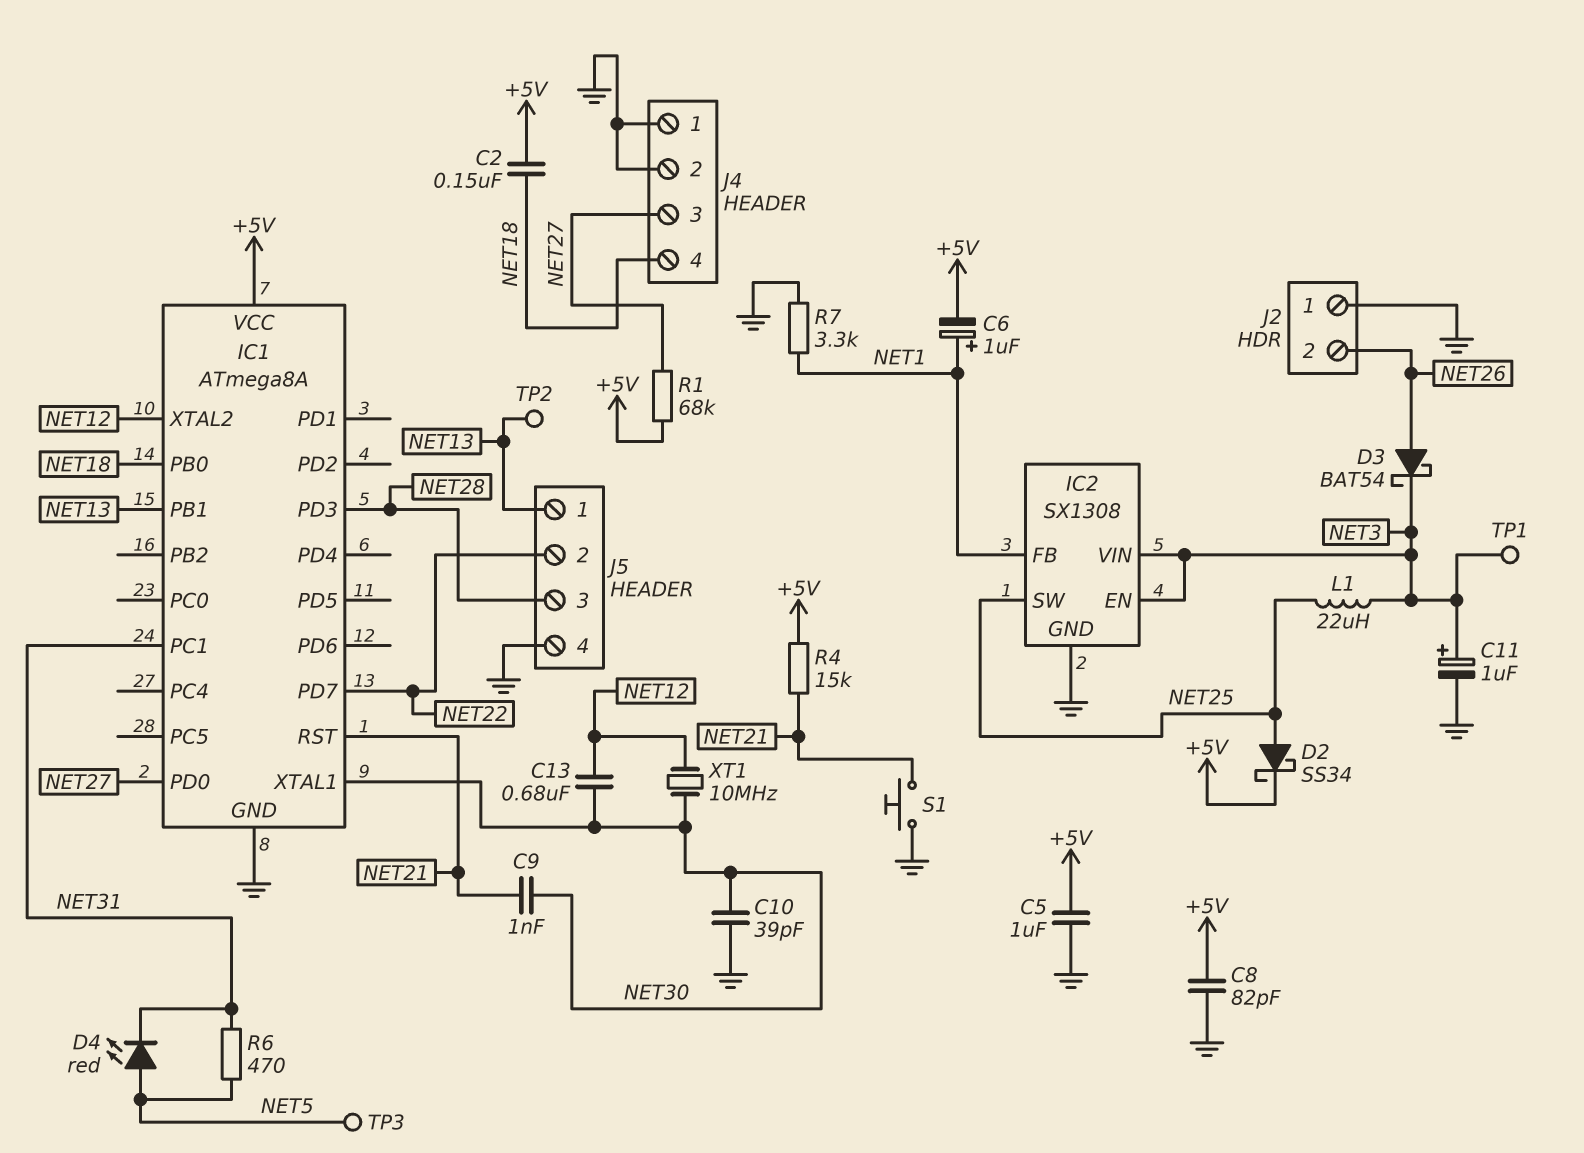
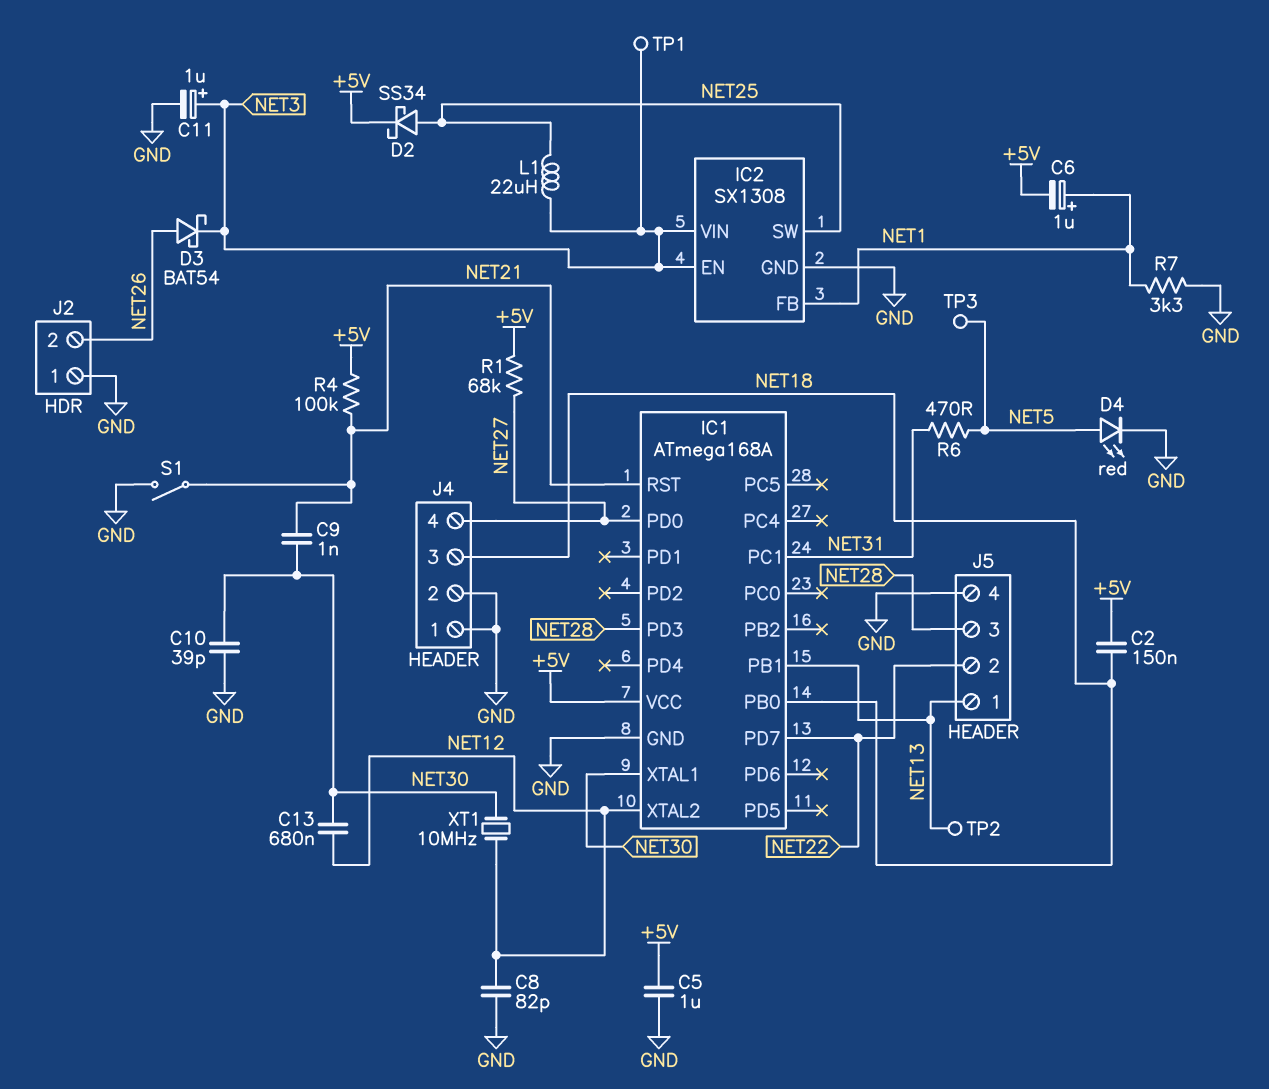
C8: 82pF (+5V, GND) -> 82pF (GND, NET12)
D4: LED red (A NET5, K NET31) -> LED red (A NET5, K GND)
IC1: ATmega8A -> ATmega168A
J4 pin 3: NET27 -> NET18
J4 pin 4: NET18 -> NET27
R4: 15k (+5V, NET21) -> 100k (+5V, NET21)
S1: button (GND, NET21) -> switch (GND, NET21)

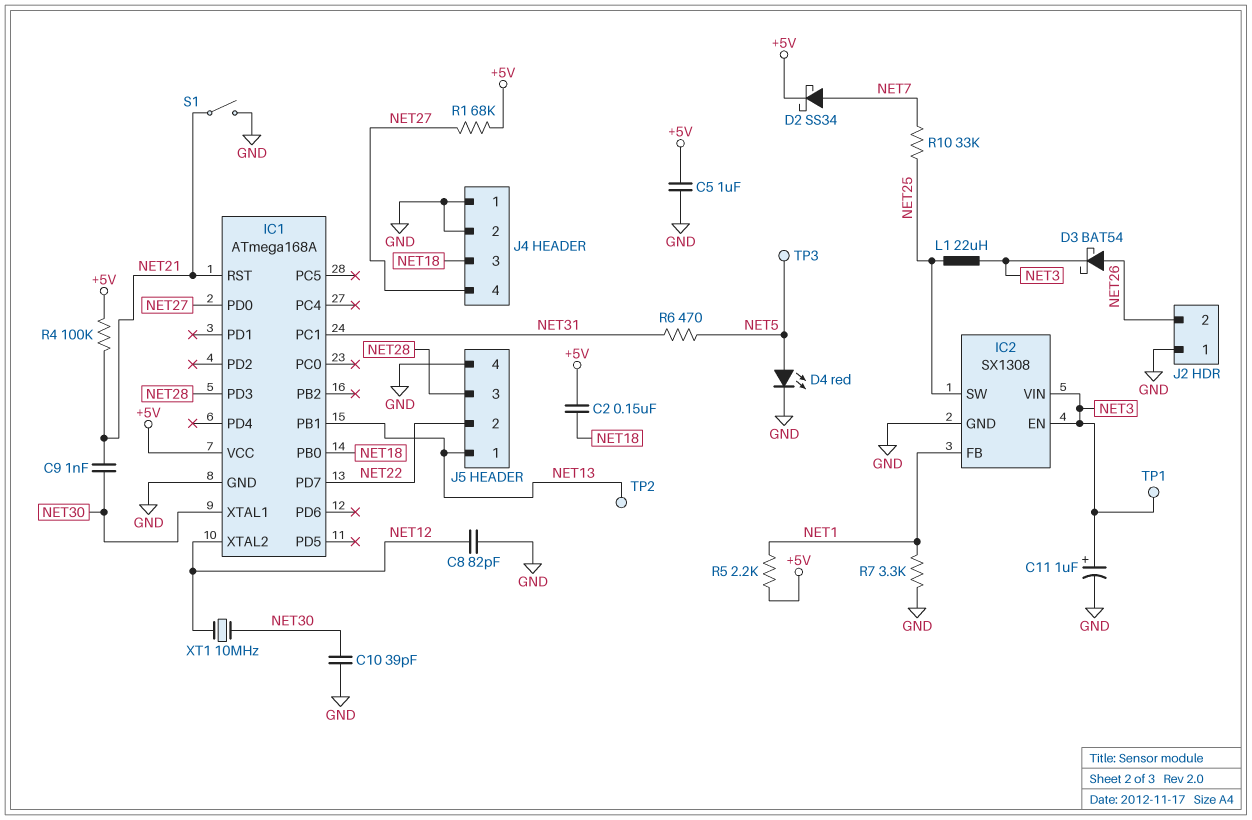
C6: 1uF (plus NET1, minus +5V) -> none
C13: 680nF (NET12, NET30) -> none
D2: schottky SS34 (A NET25, K +5V) -> schottky SS34 (A NET7, K +5V)
R5: none -> 2.2k (+5V, NET1)
R10: none -> 33k (NET7, NET25)

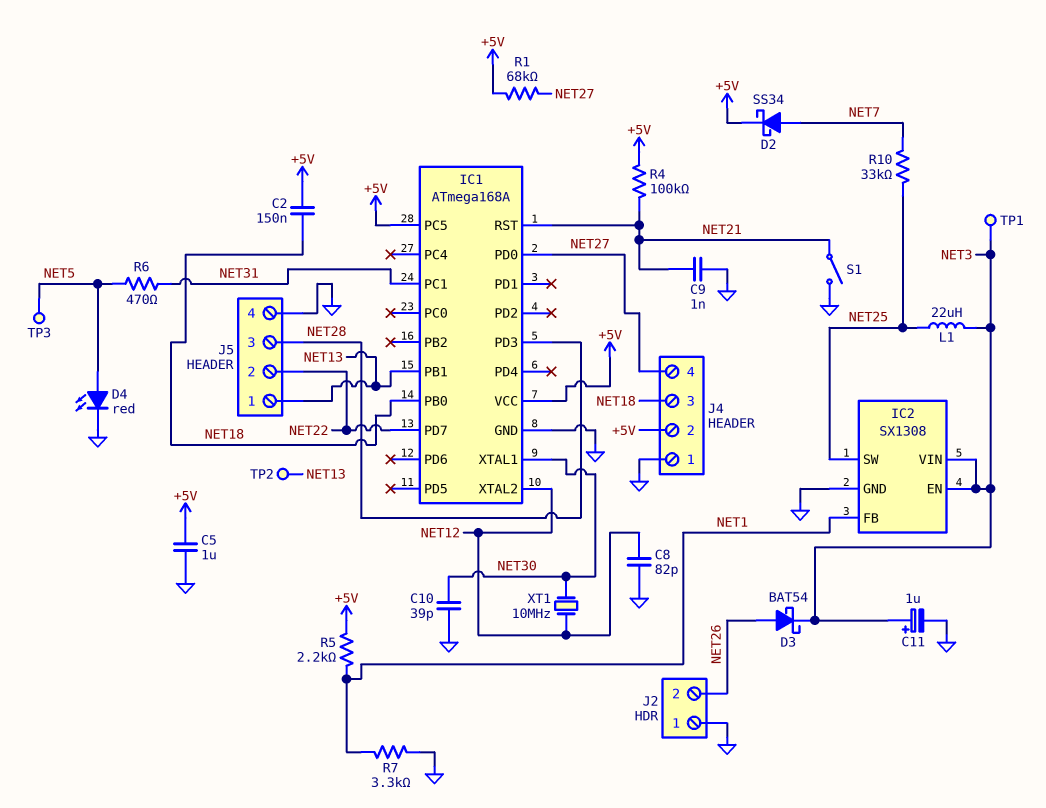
C9: 1nF (NET21, NET30) -> 1nF (GND, NET21)
IC1 pin PC5: none -> +5V
J4 pin 2: GND -> +5V

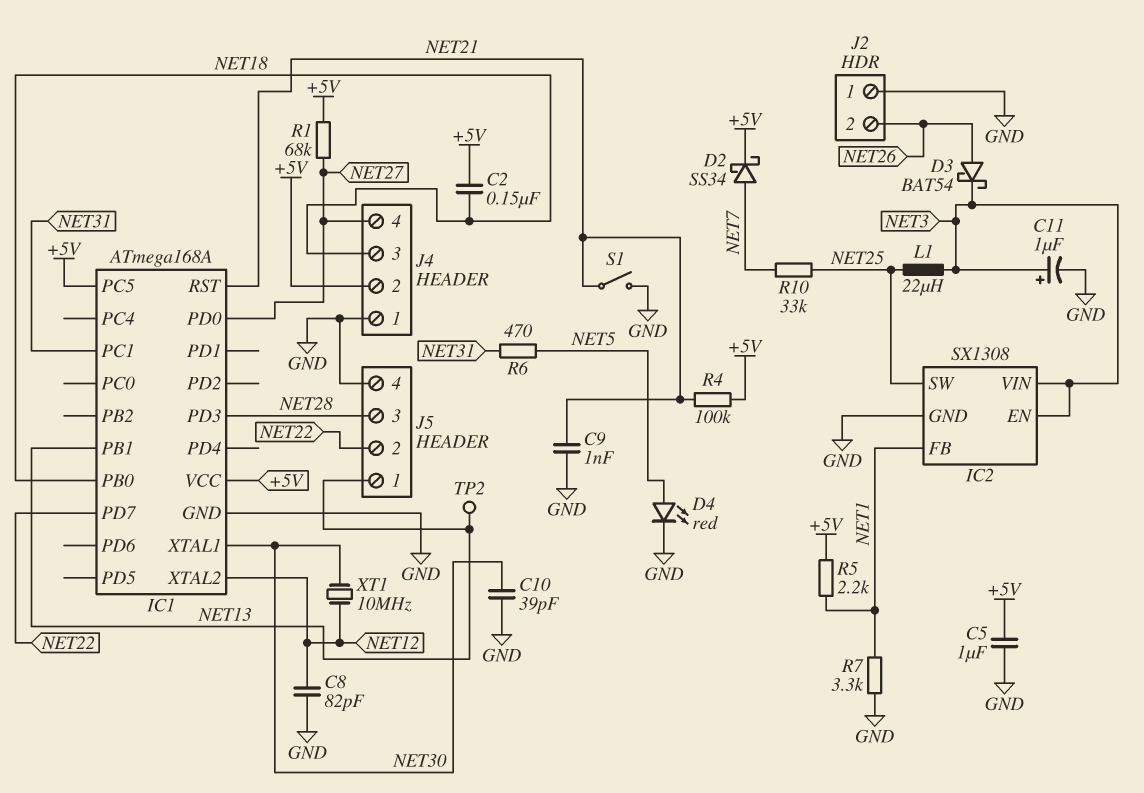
TP1: test point (NET3) -> none
TP3: test point (NET5) -> none

